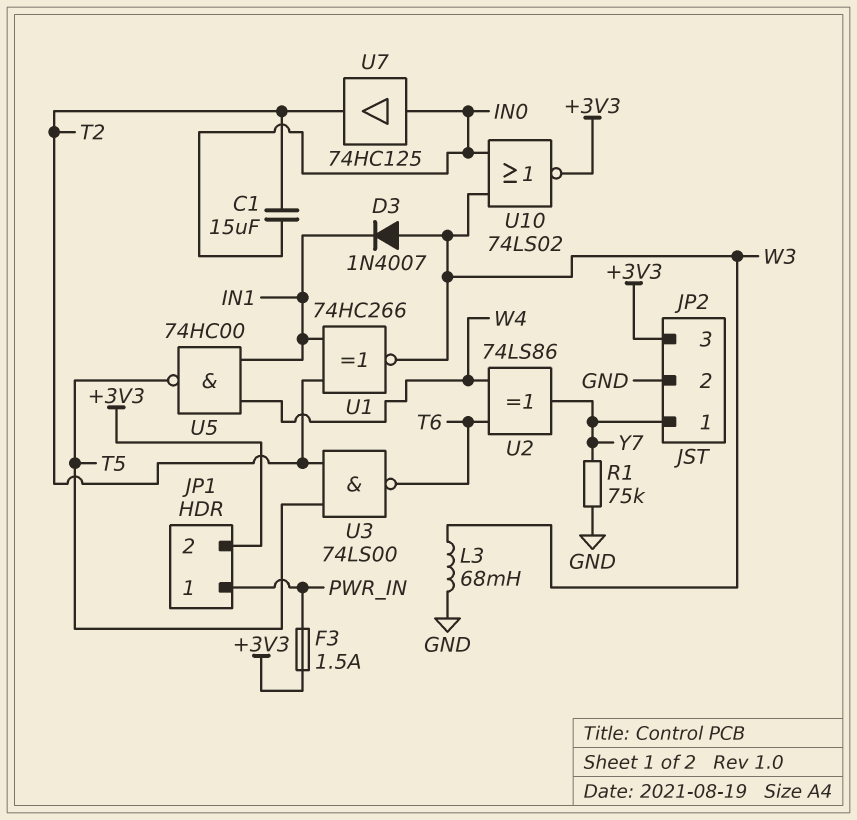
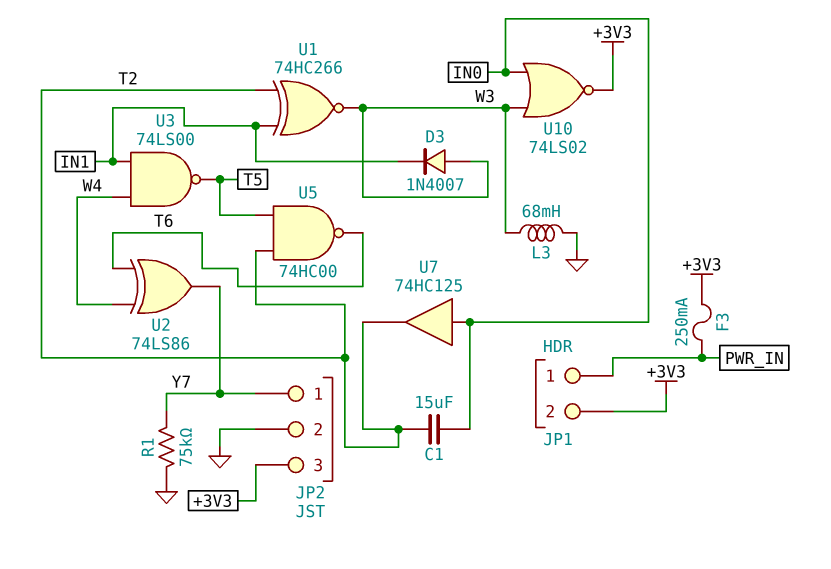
F3: 1.5A (+3V3, PWR_IN) -> 250mA (+3V3, PWR_IN)
U3: NAND 74LS00 (in T2, in T5, out T6) -> NAND 74LS00 (in IN1, in W4, out T5)
U5: NAND 74HC00 (in IN1, in W4, out T5) -> NAND 74HC00 (in T2, in T5, out T6)

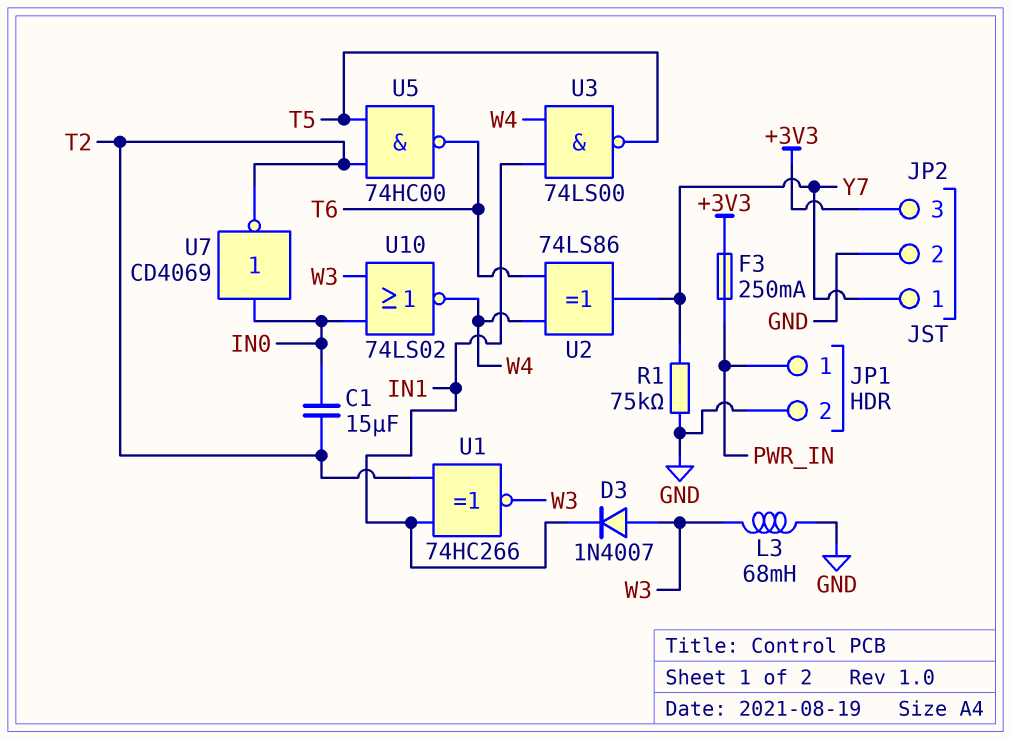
JP1 pin 2: +3V3 -> GND
U7: buffer 74HC125 (in IN0, out T2) -> NOT CD4069 (in IN0, out T2)
U10: NOR 74LS02 (in IN0, in W3, out +3V3) -> NOR 74LS02 (in IN0, in W3, out W4)

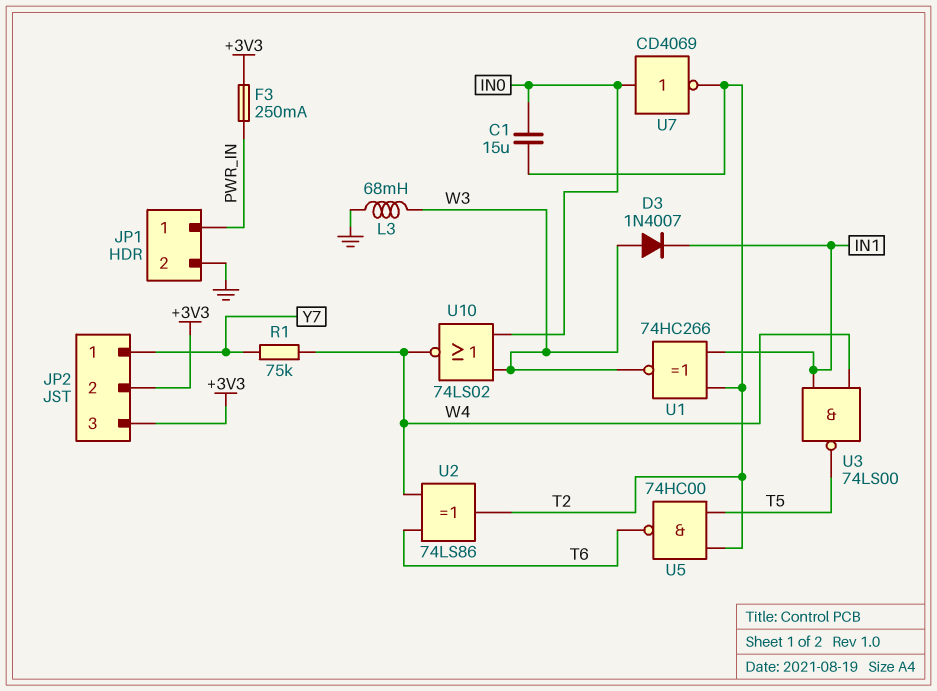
JP2 pin 2: GND -> +3V3
R1: 75k (GND, Y7) -> 75k (W4, Y7)
U2: XOR 74LS86 (in T6, in W4, out Y7) -> XOR 74LS86 (in T6, in W4, out T2)

